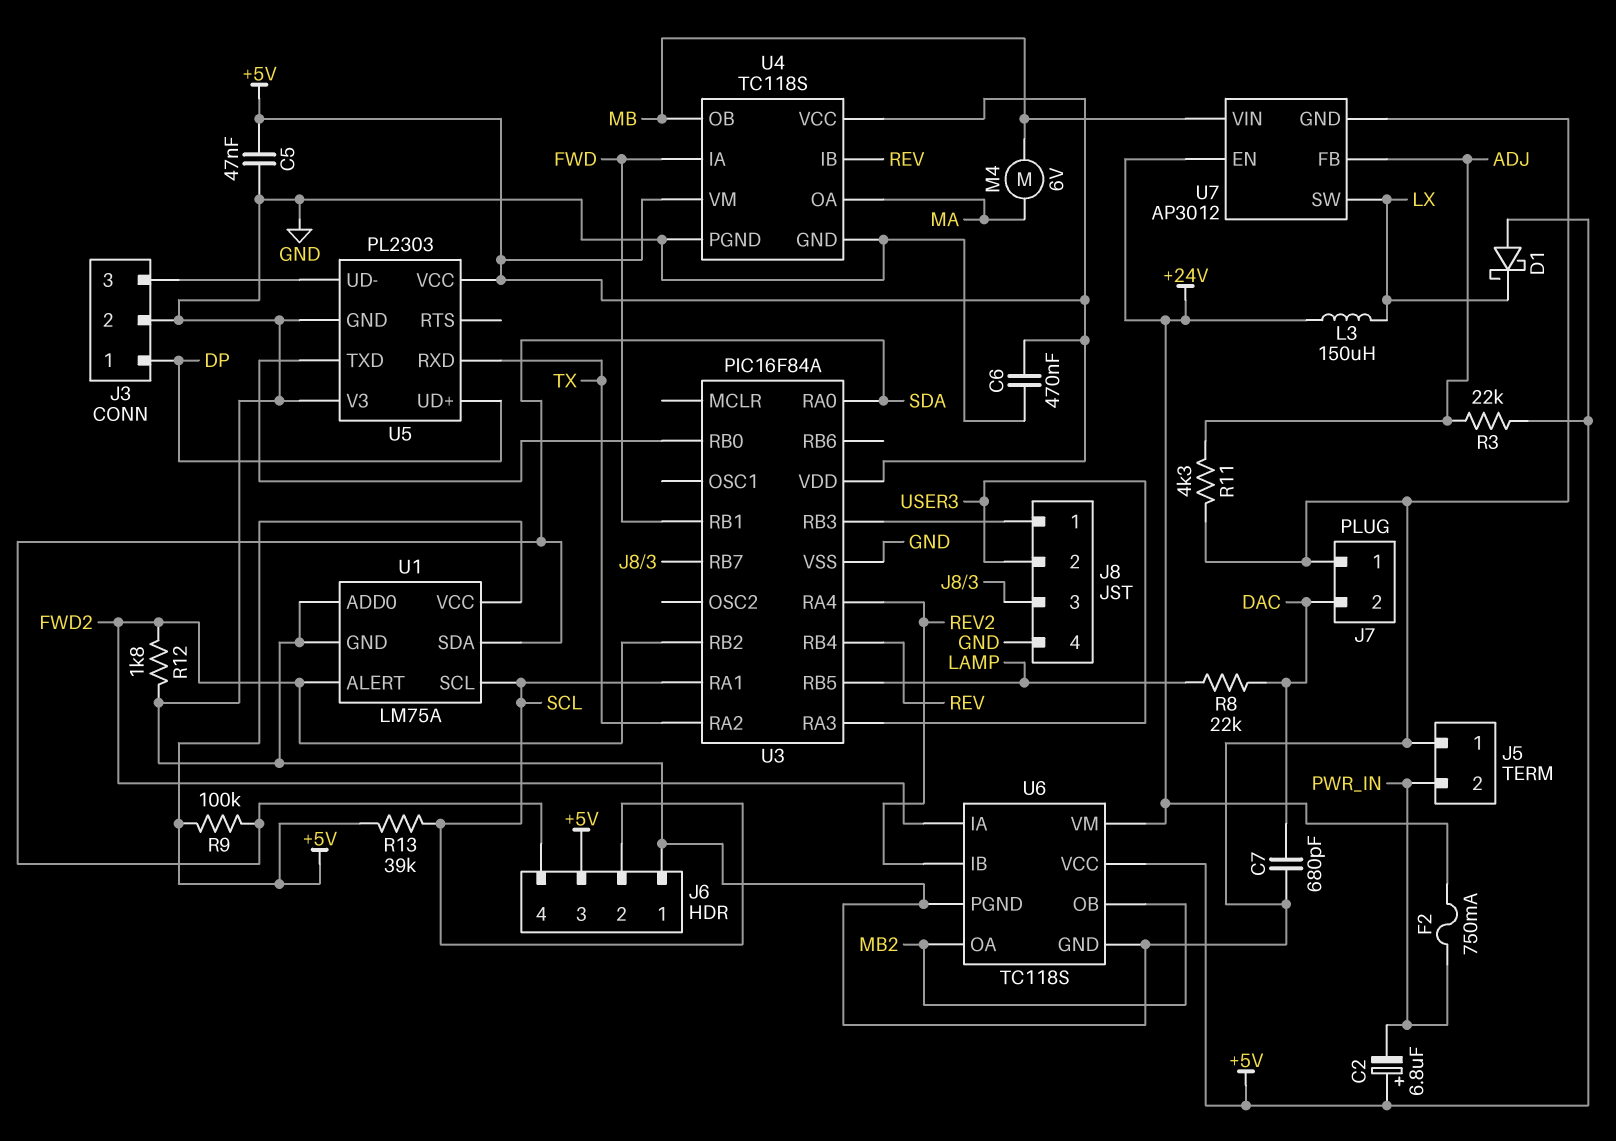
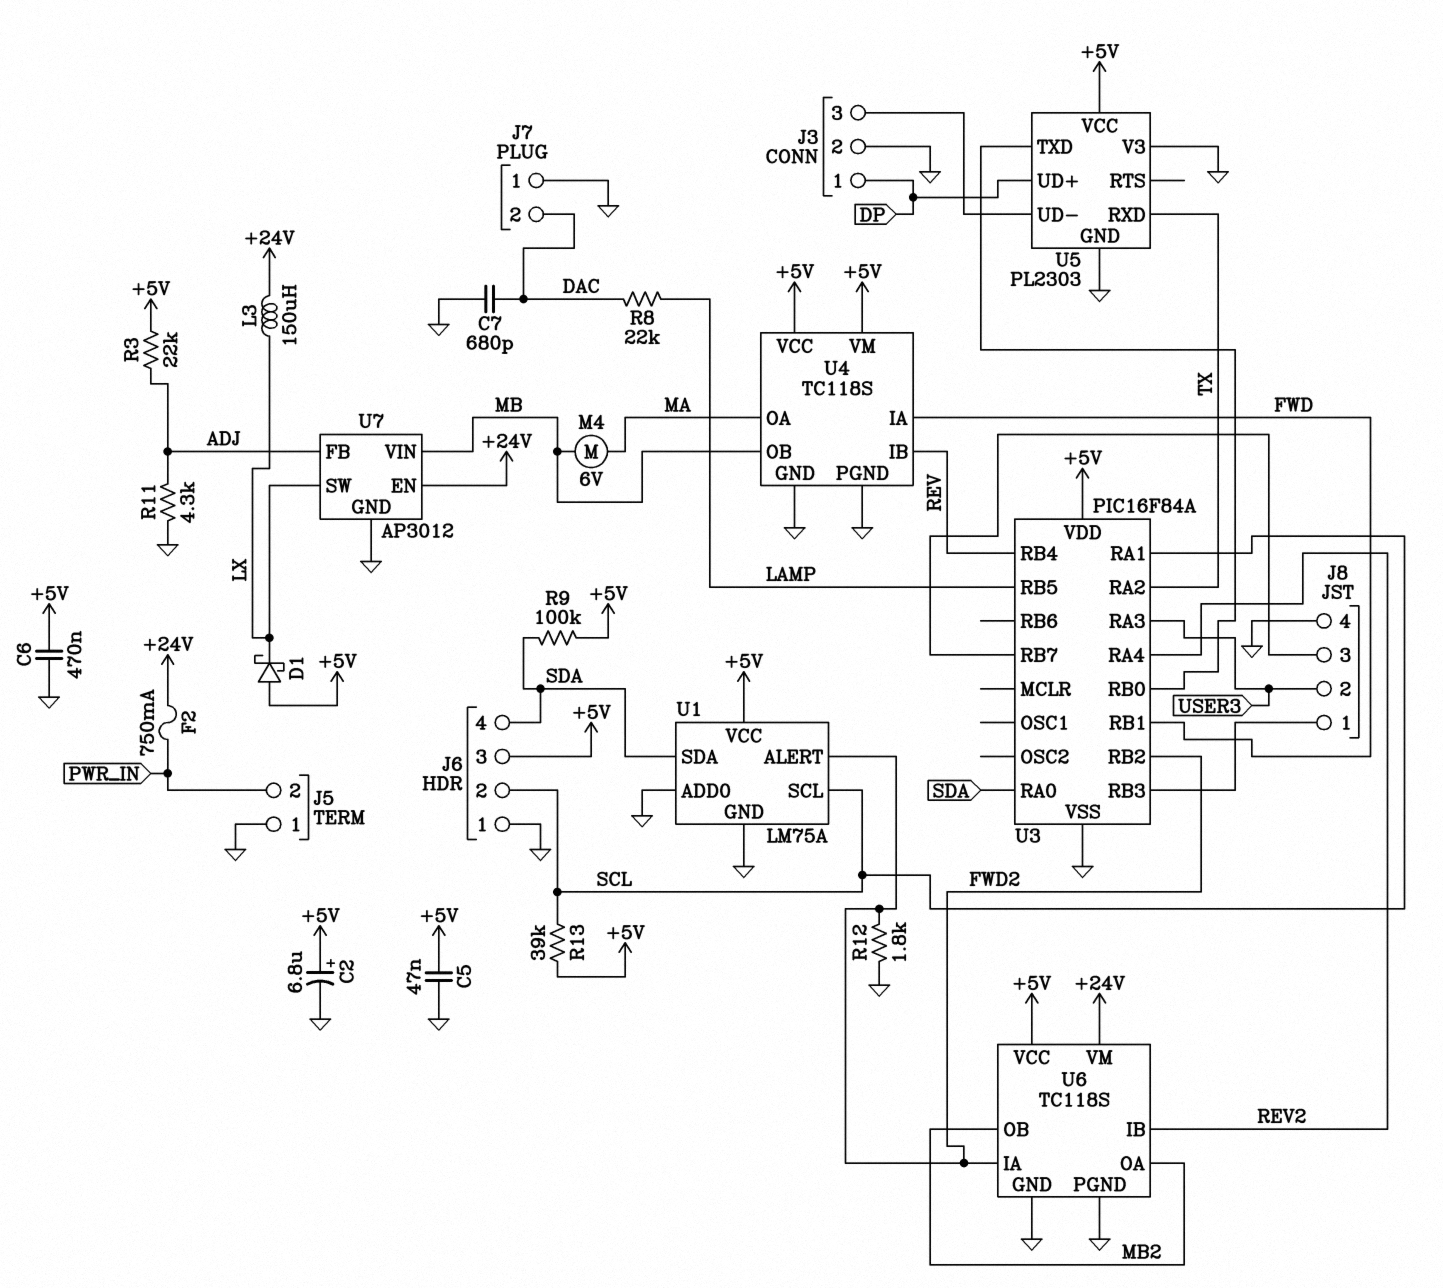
C2: 6.8uF (plus +5V, minus PWR_IN) -> 6.8uF (plus +5V, minus GND)

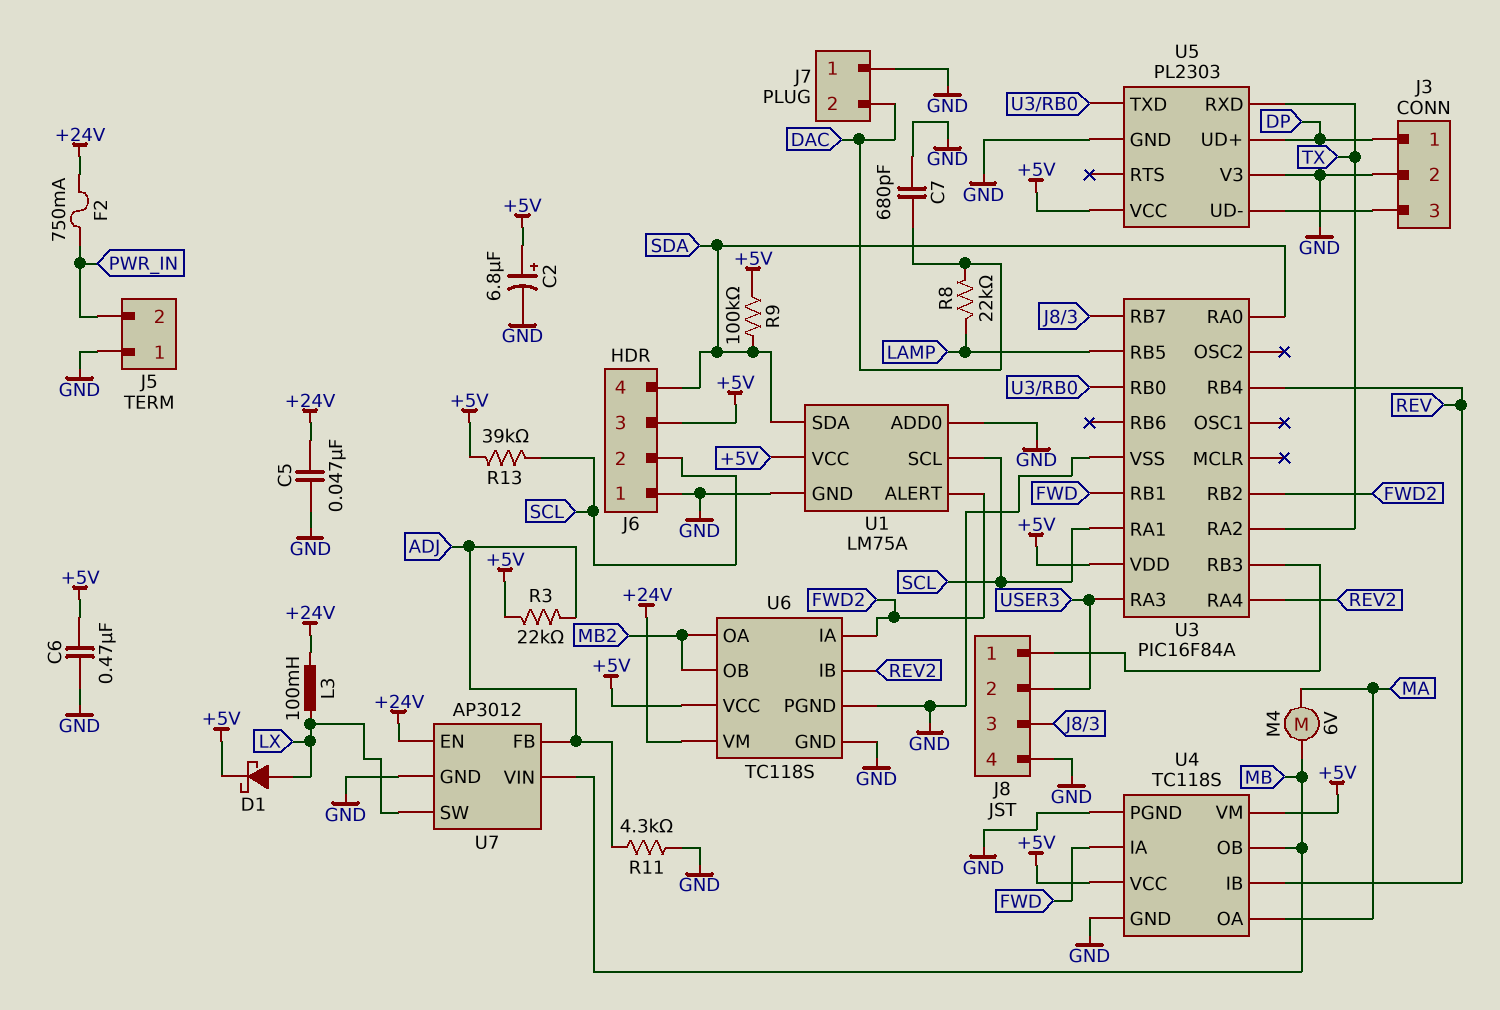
C5: 47nF (+5V, GND) -> 47nF (+24V, GND)
D1: schottky (A +5V, K LX) -> schottky (A LX, K +5V)
L3: 150uH (+24V, LX) -> 100mH (+24V, LX)
R12: 1.8k (FWD2, GND) -> none

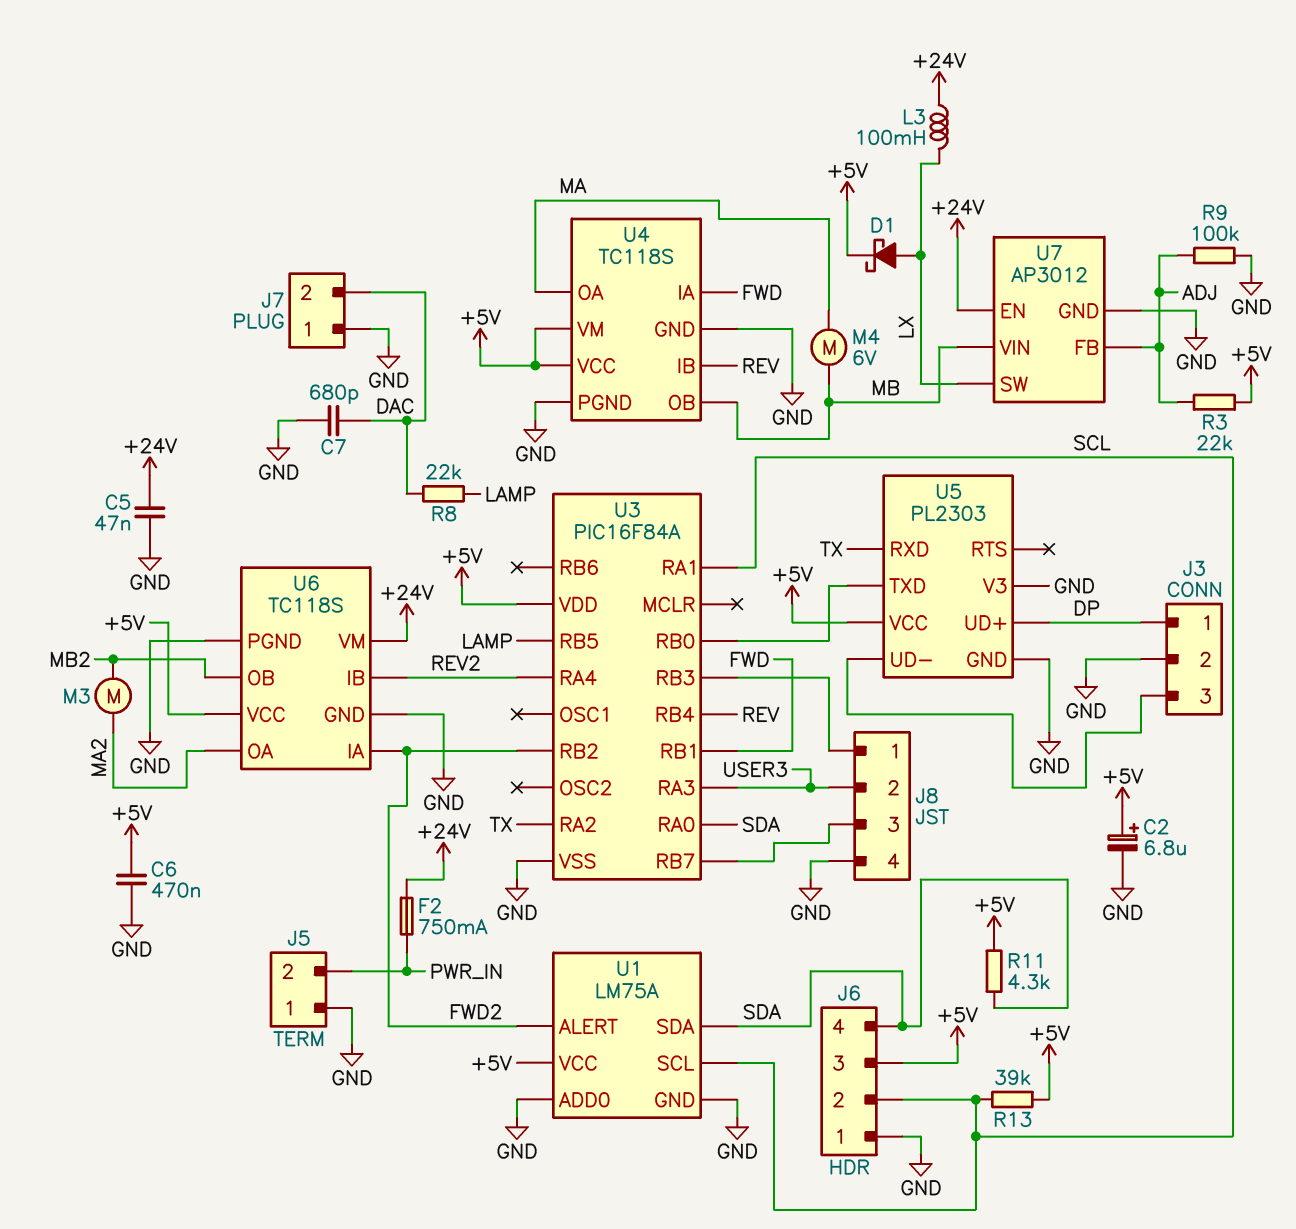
M3: none -> motor (MA2, MB2)
R9: 100k (+5V, SDA) -> 100k (ADJ, GND)
R11: 4.3k (ADJ, GND) -> 4.3k (+5V, SDA)
U6 pin OA: MB2 -> MA2

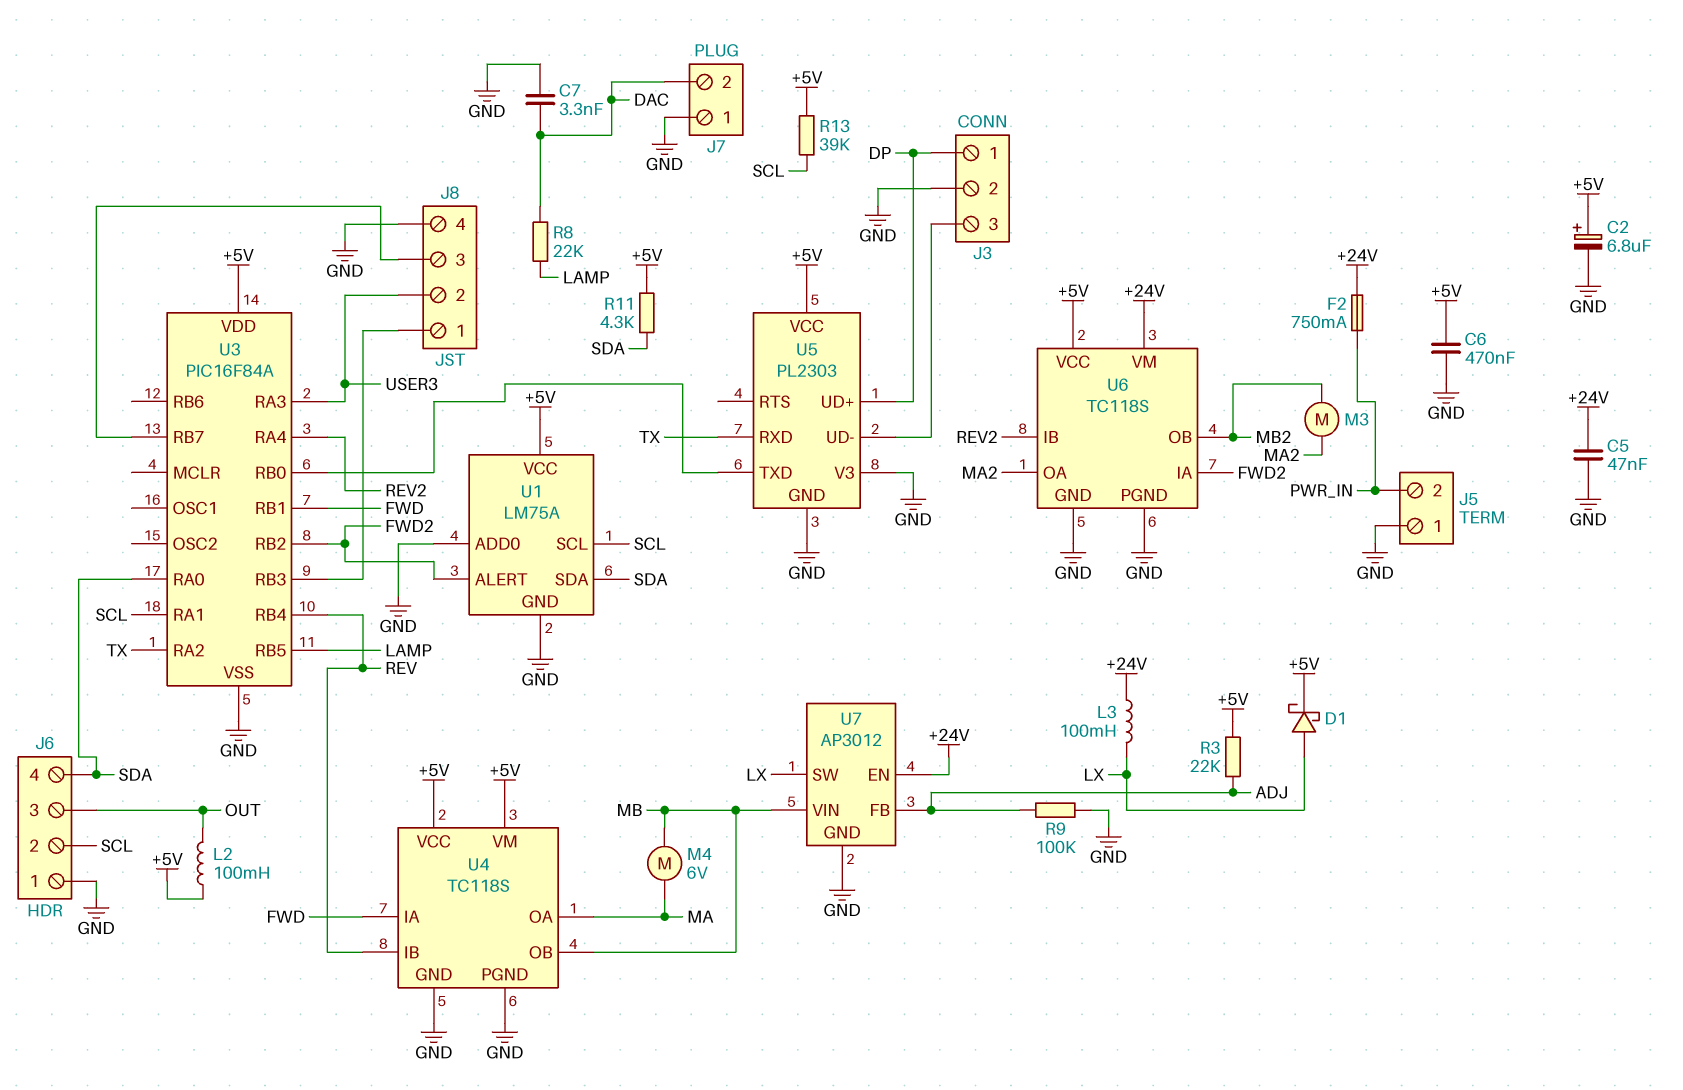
C7: 680pF (DAC, GND) -> 3.3nF (DAC, GND)
J6 pin 3: +5V -> OUT
L2: none -> 100mH (+5V, OUT)

